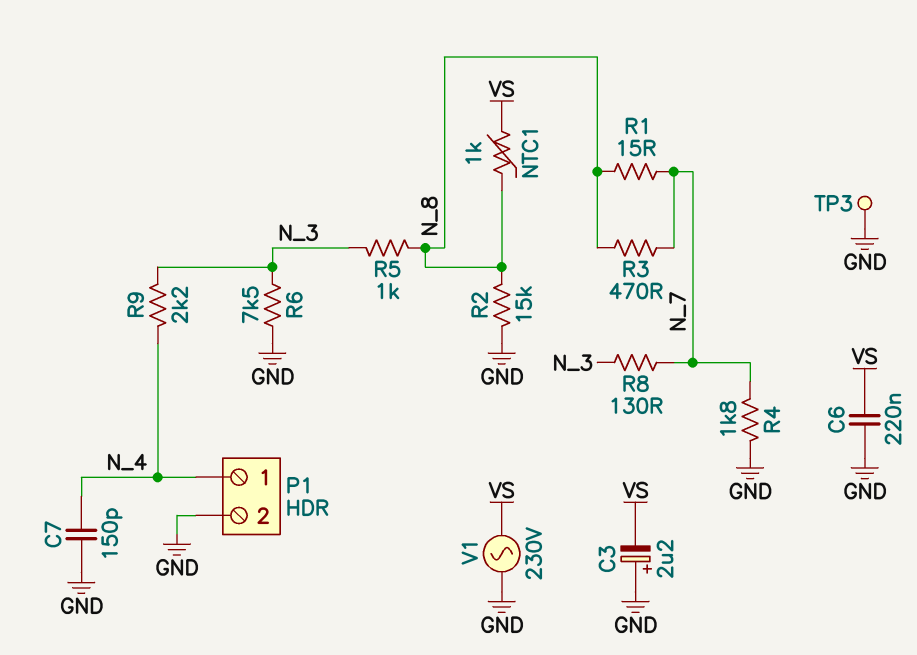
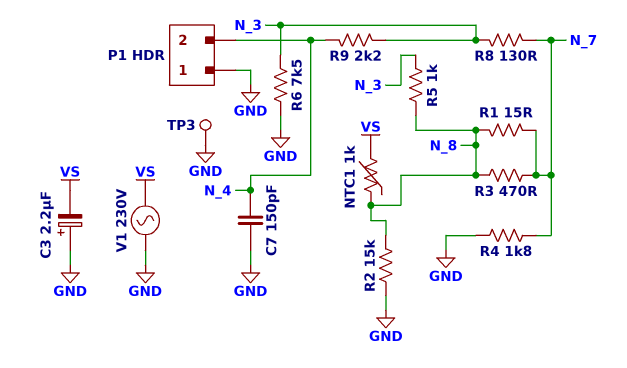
C6: 220nF (GND, VS) -> none
P1 pin 1: N_4 -> GND
P1 pin 2: GND -> N_4

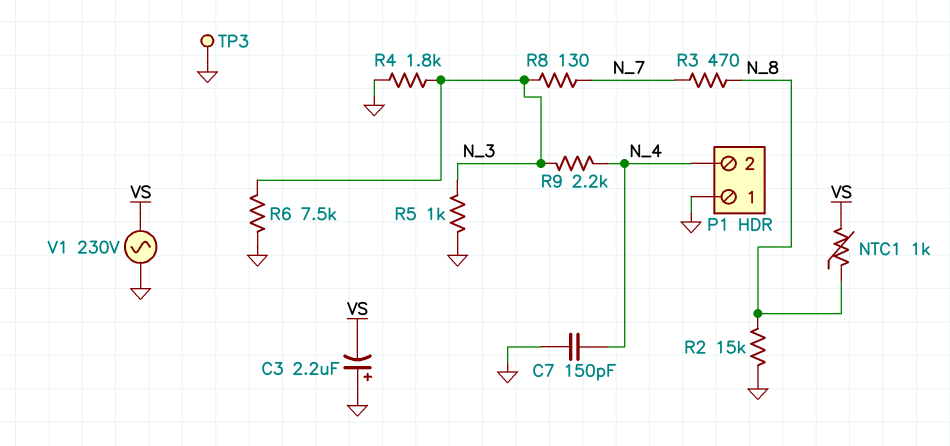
R1: 15 (N_7, N_8) -> none
R4: 1.8k (GND, N_7) -> 1.8k (GND, N_3)
R5: 1k (N_3, N_8) -> 1k (GND, N_3)

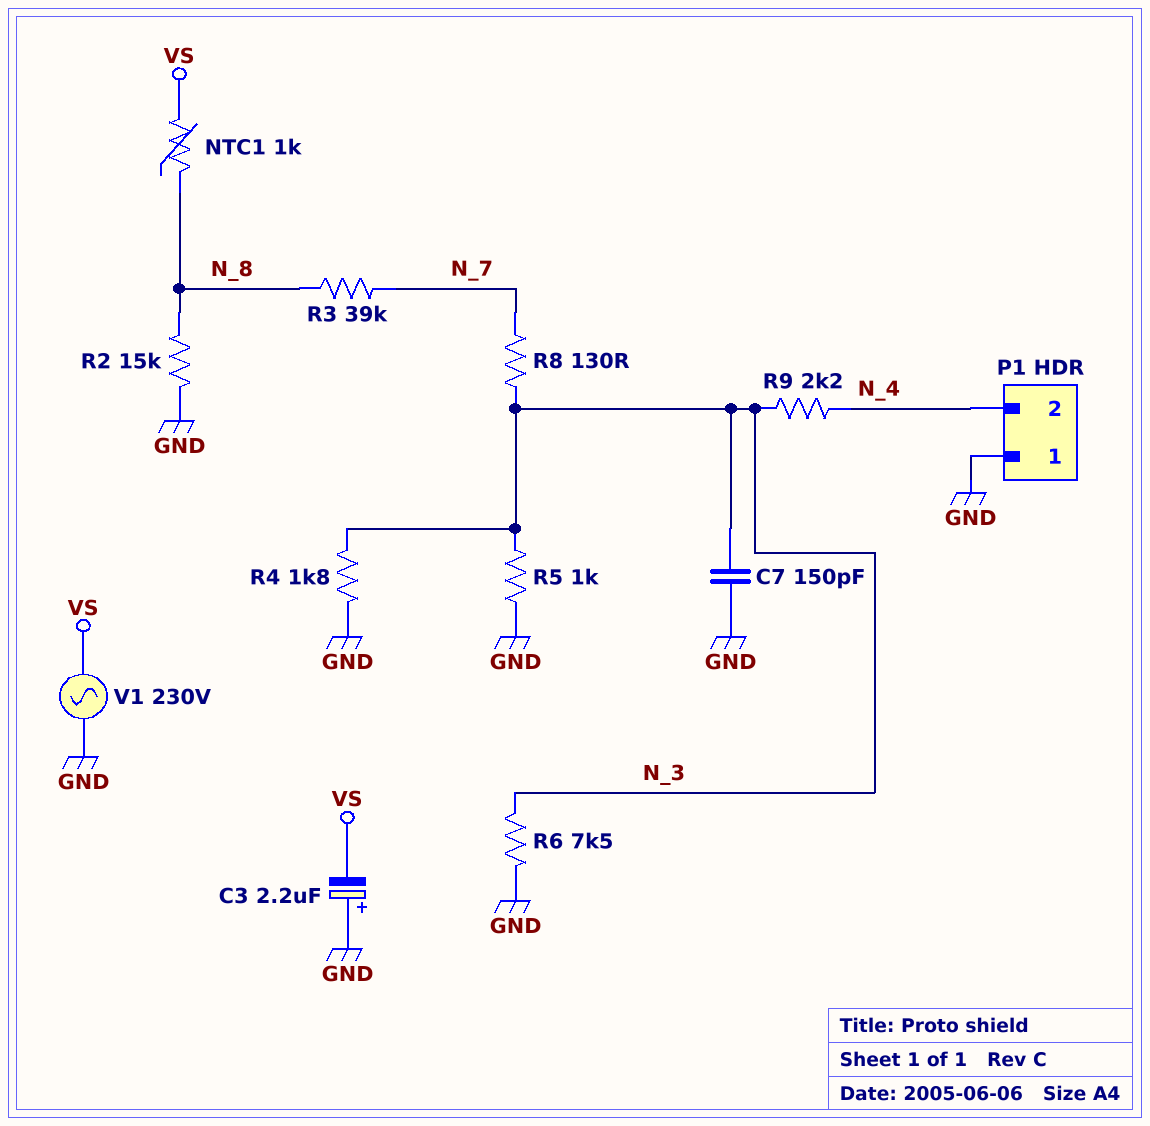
C7: 150pF (GND, N_4) -> 150pF (GND, N_3)
R3: 470 (N_7, N_8) -> 39k (N_7, N_8)
TP3: test point (GND) -> none

